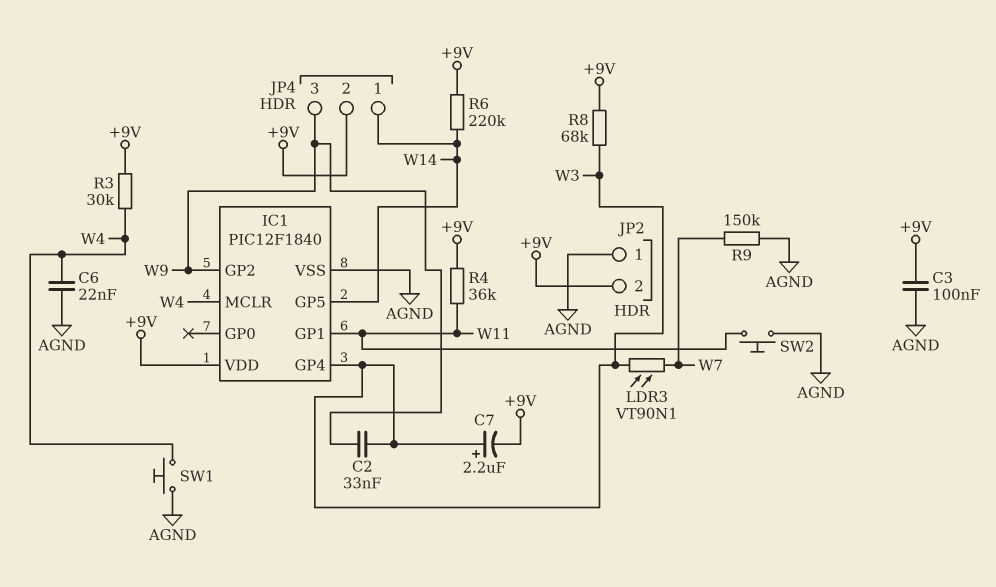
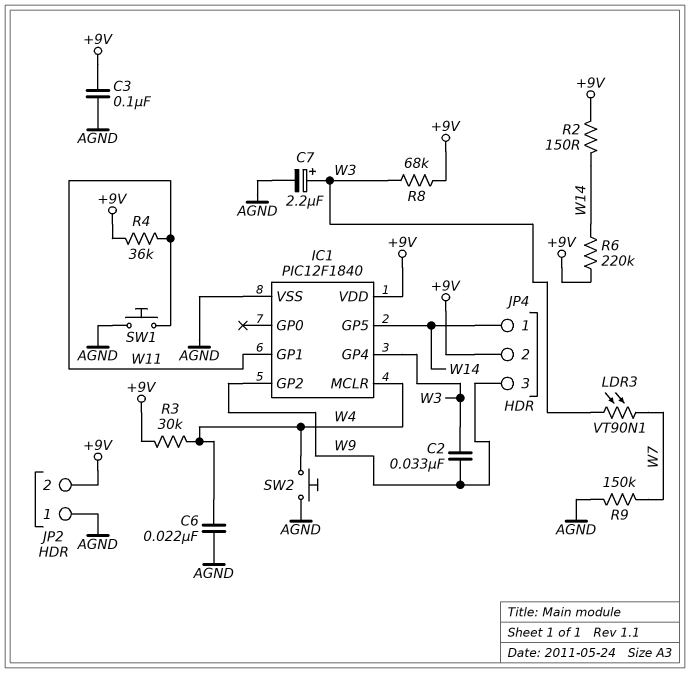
C7: 2.2uF (plus W3, minus +9V) -> 2.2uF (plus W3, minus AGND)
R2: none -> 150 (+9V, W14)
SW1: button (AGND, W4) -> button (AGND, W11)
SW2: button (AGND, W11) -> button (AGND, W4)

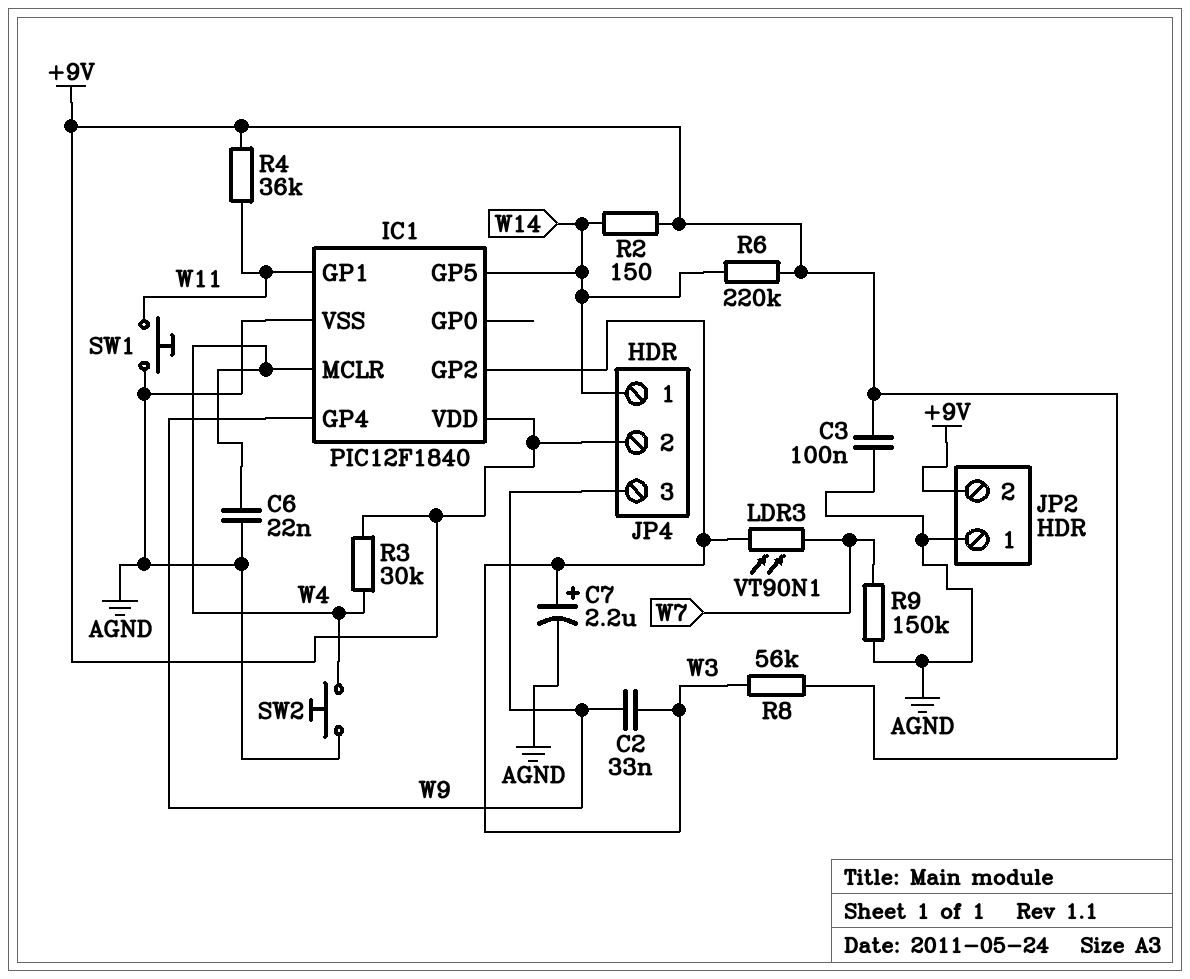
IC1 pin GP2: W9 -> W3
IC1 pin GP4: W3 -> W9
R8: 68k (+9V, W3) -> 56k (+9V, W3)

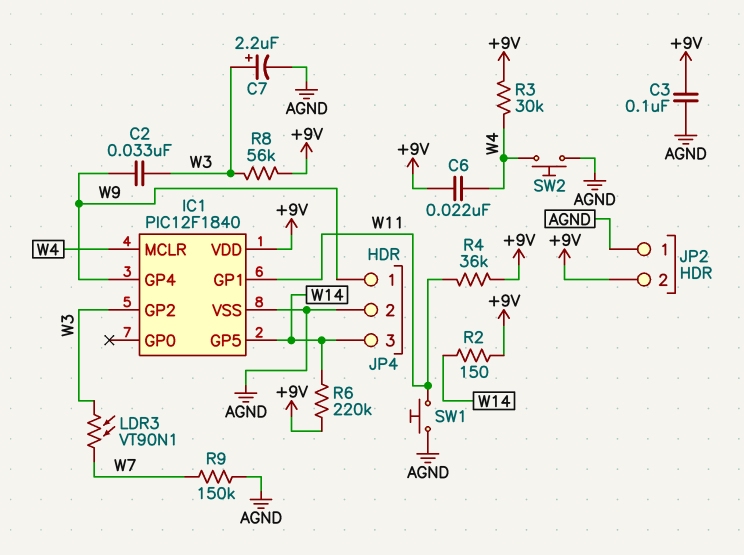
C6: 22nF (AGND, W4) -> 22nF (+9V, W4)
JP4 pin 1: W14 -> W9
JP4 pin 2: +9V -> AGND
JP4 pin 3: W9 -> W14

